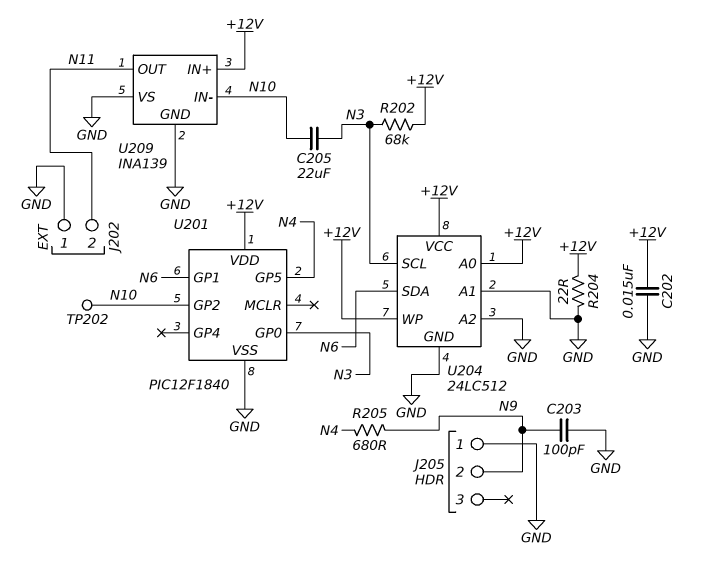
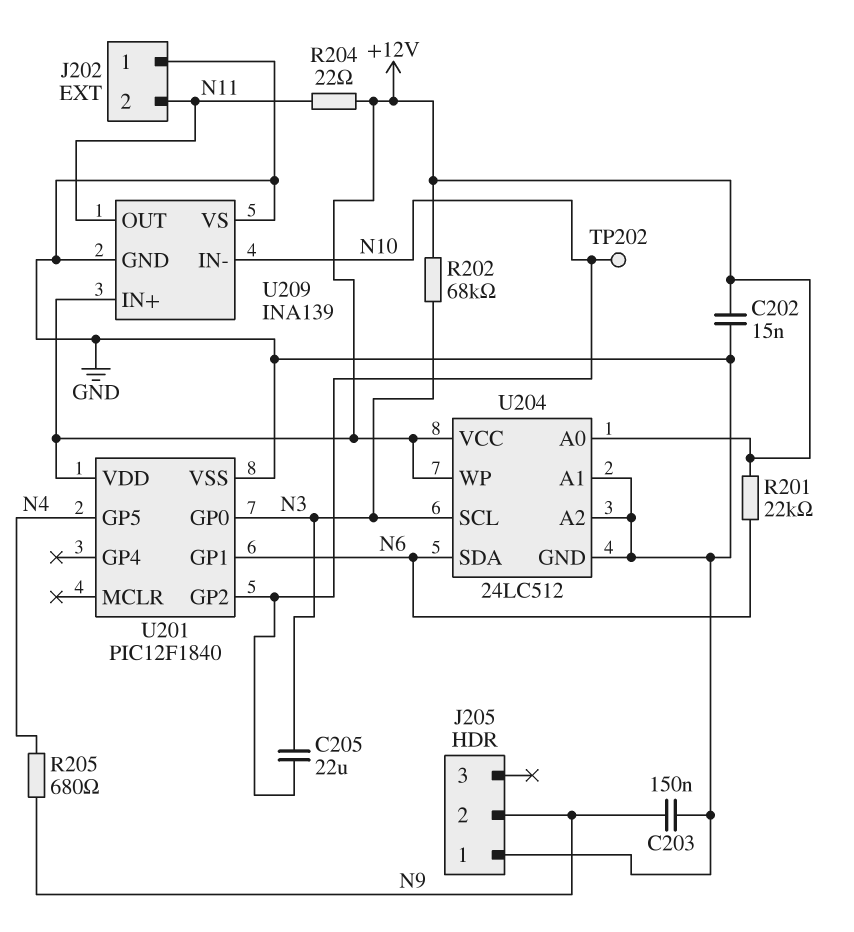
C203: 100pF (GND, N9) -> 150nF (GND, N9)
R201: none -> 22k (+12V, N6)
R204: 22 (+12V, GND) -> 22 (+12V, N11)

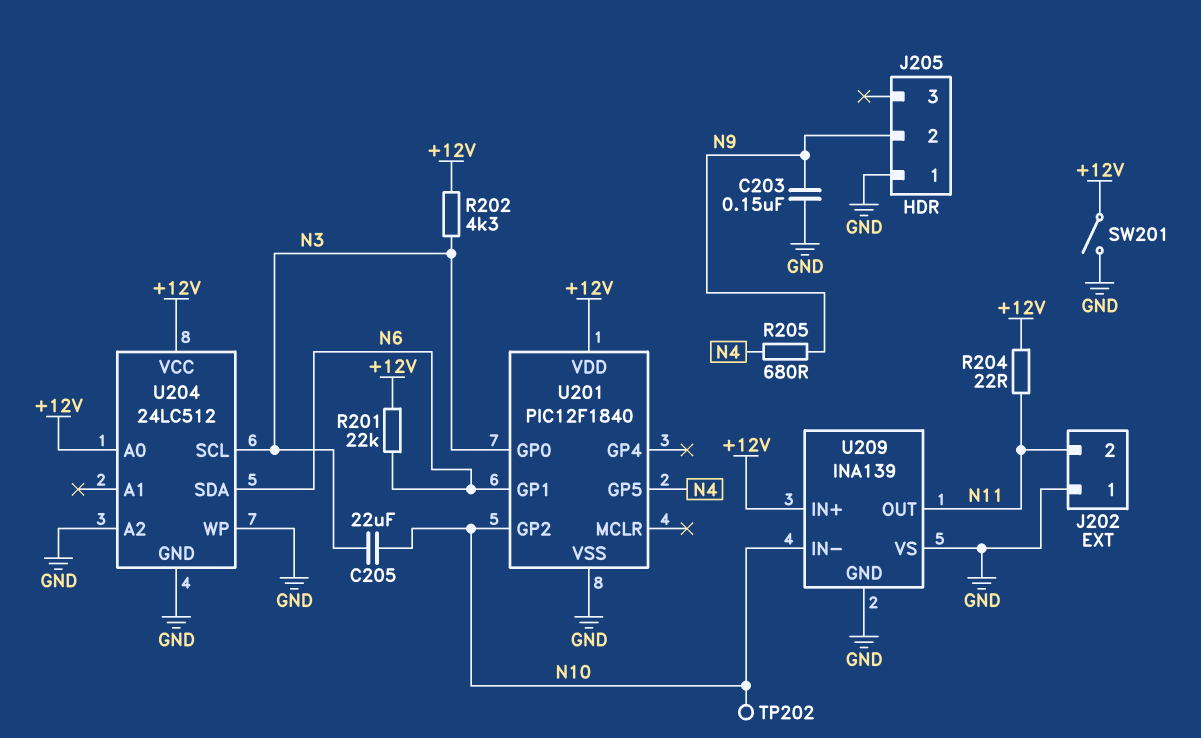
C202: 15nF (+12V, GND) -> none
R202: 68k (+12V, N3) -> 4.3k (+12V, N3)
SW201: none -> switch (+12V, GND)
U204 pin A1: GND -> none
U204 pin WP: +12V -> GND

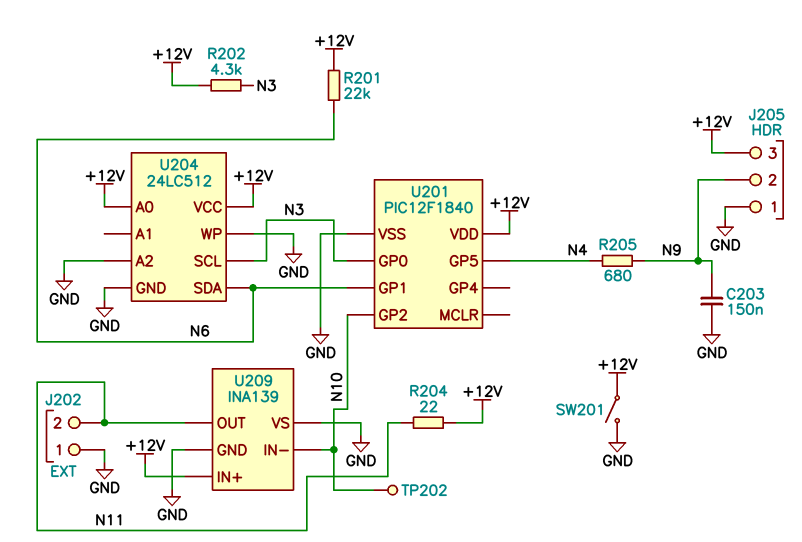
C205: 22uF (N3, N10) -> none
J205 pin 3: none -> +12V

